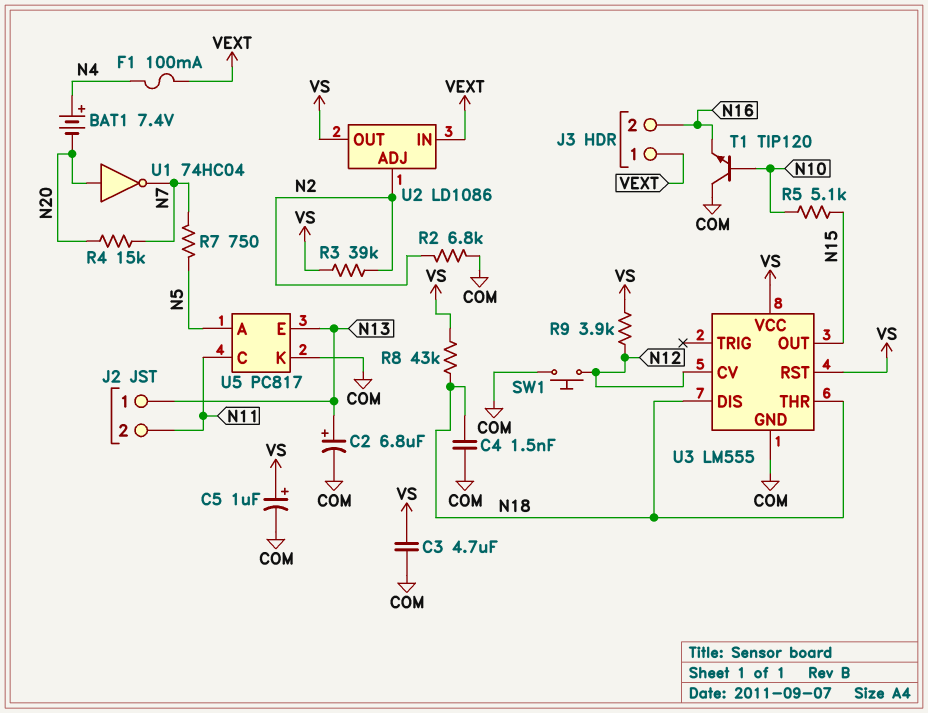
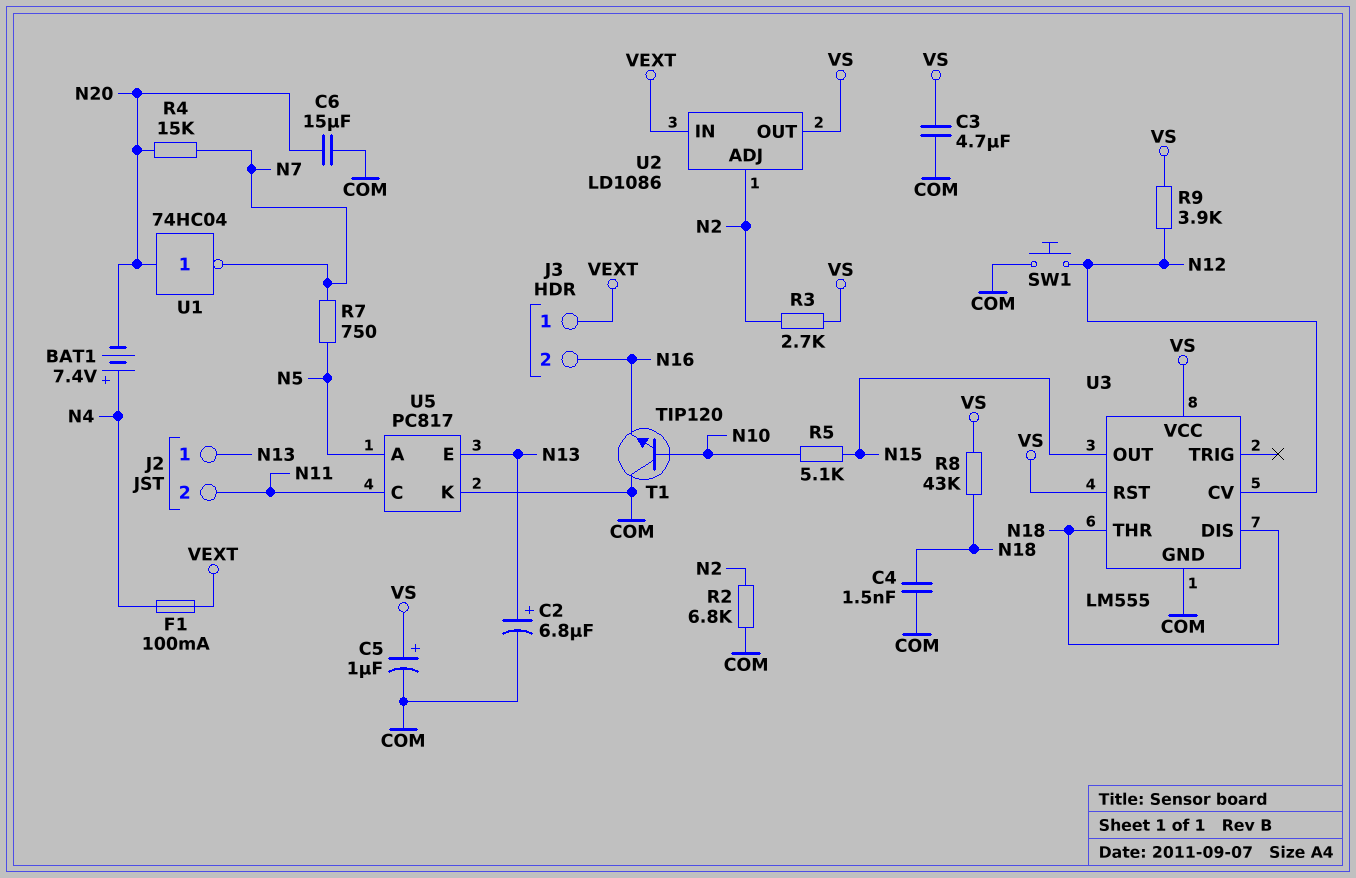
C6: none -> 15uF (COM, N20)
R3: 39k (N2, VS) -> 2.7k (N2, VS)

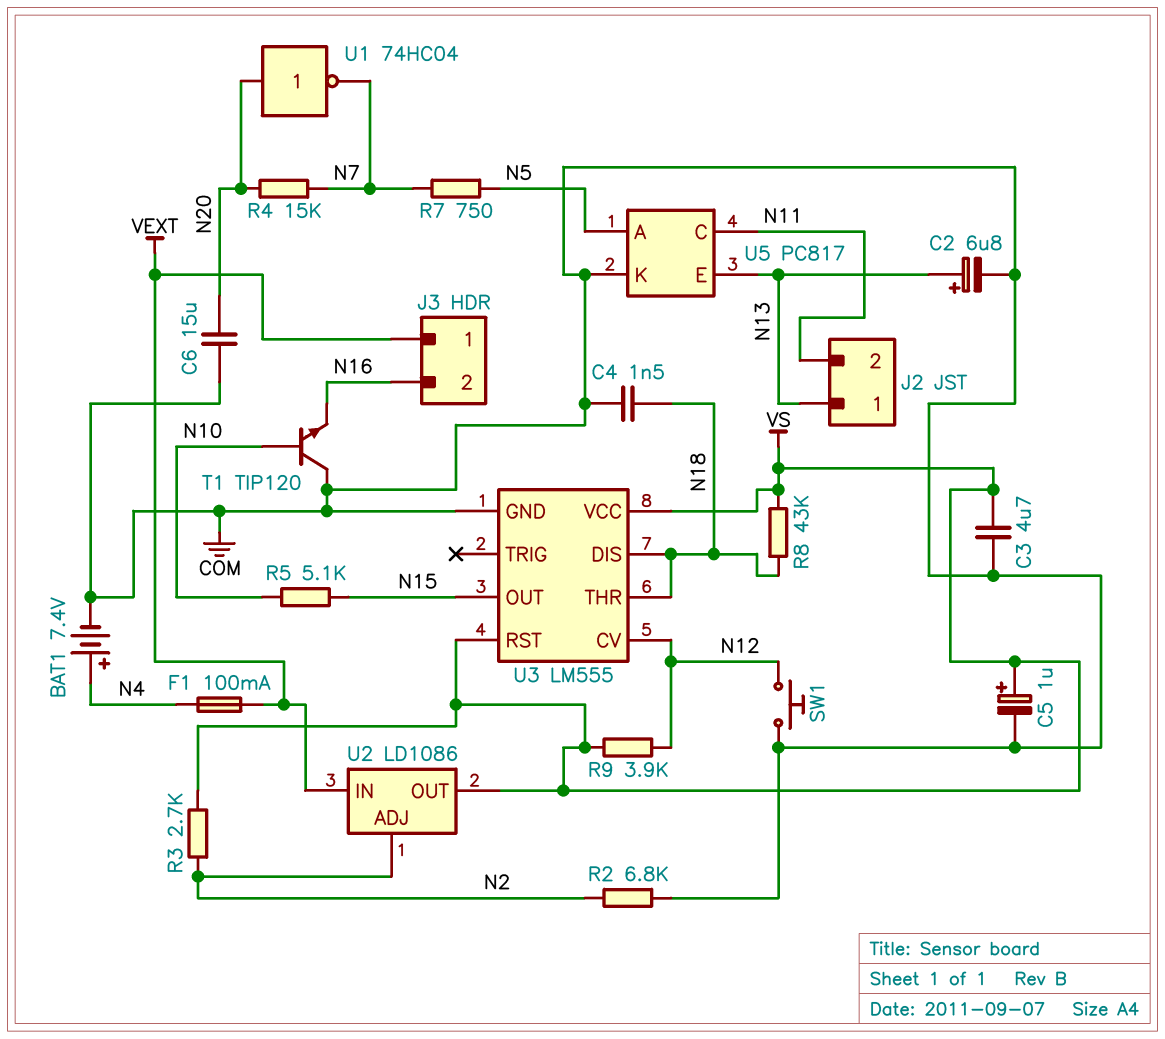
BAT1: 7.4V (plus N4, minus N20) -> 7.4V (plus N4, minus COM)

